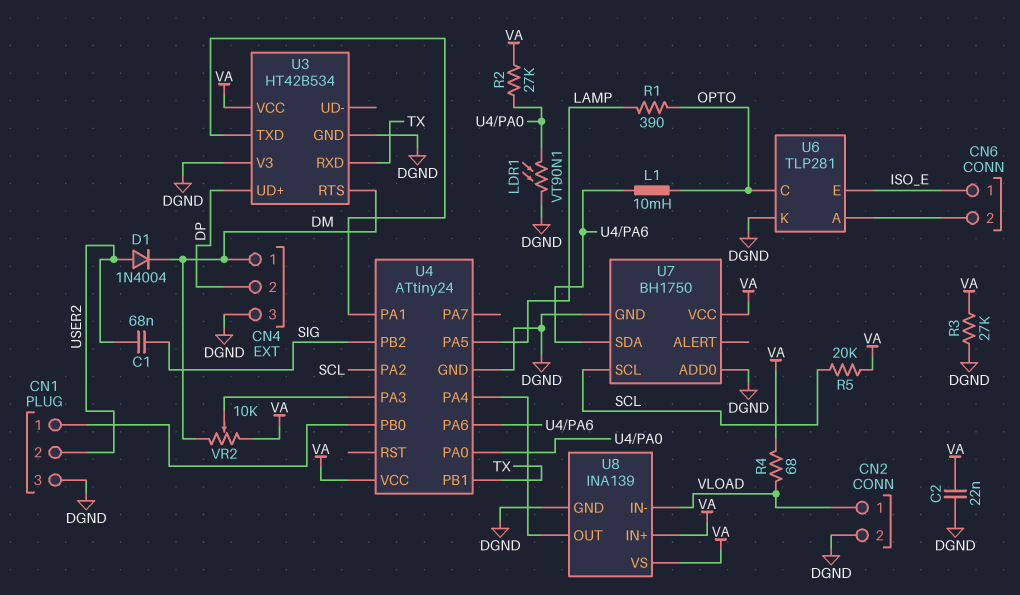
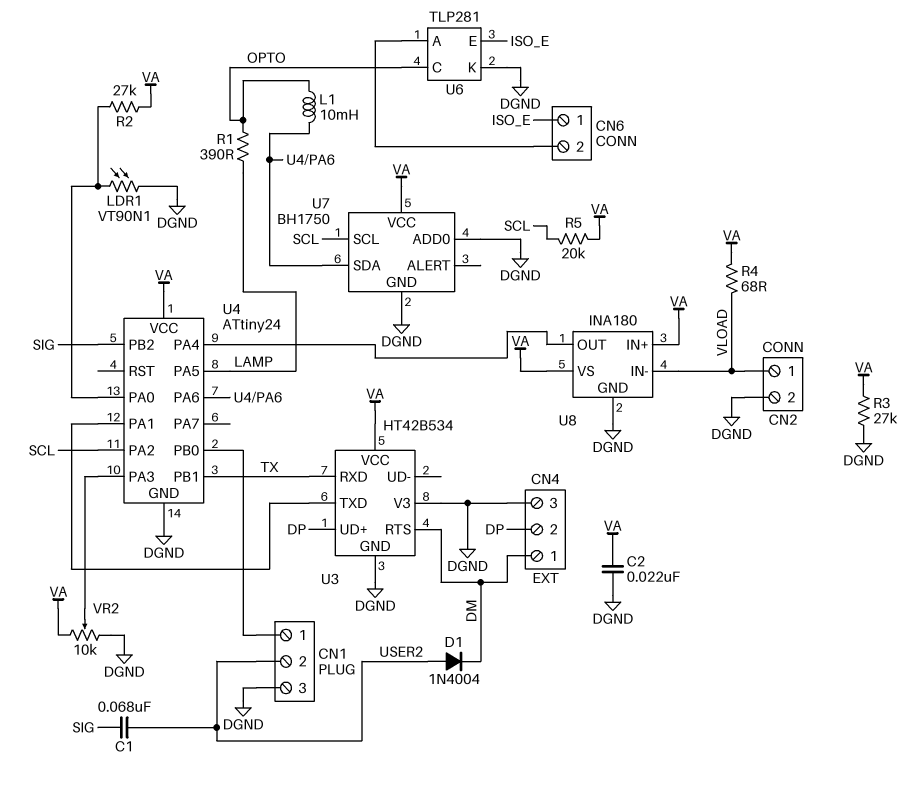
U8: INA139 -> INA180
VR2: 10k (DM, VA, wiper U4/PA3) -> 10k (DGND, VA, wiper U4/PA3)

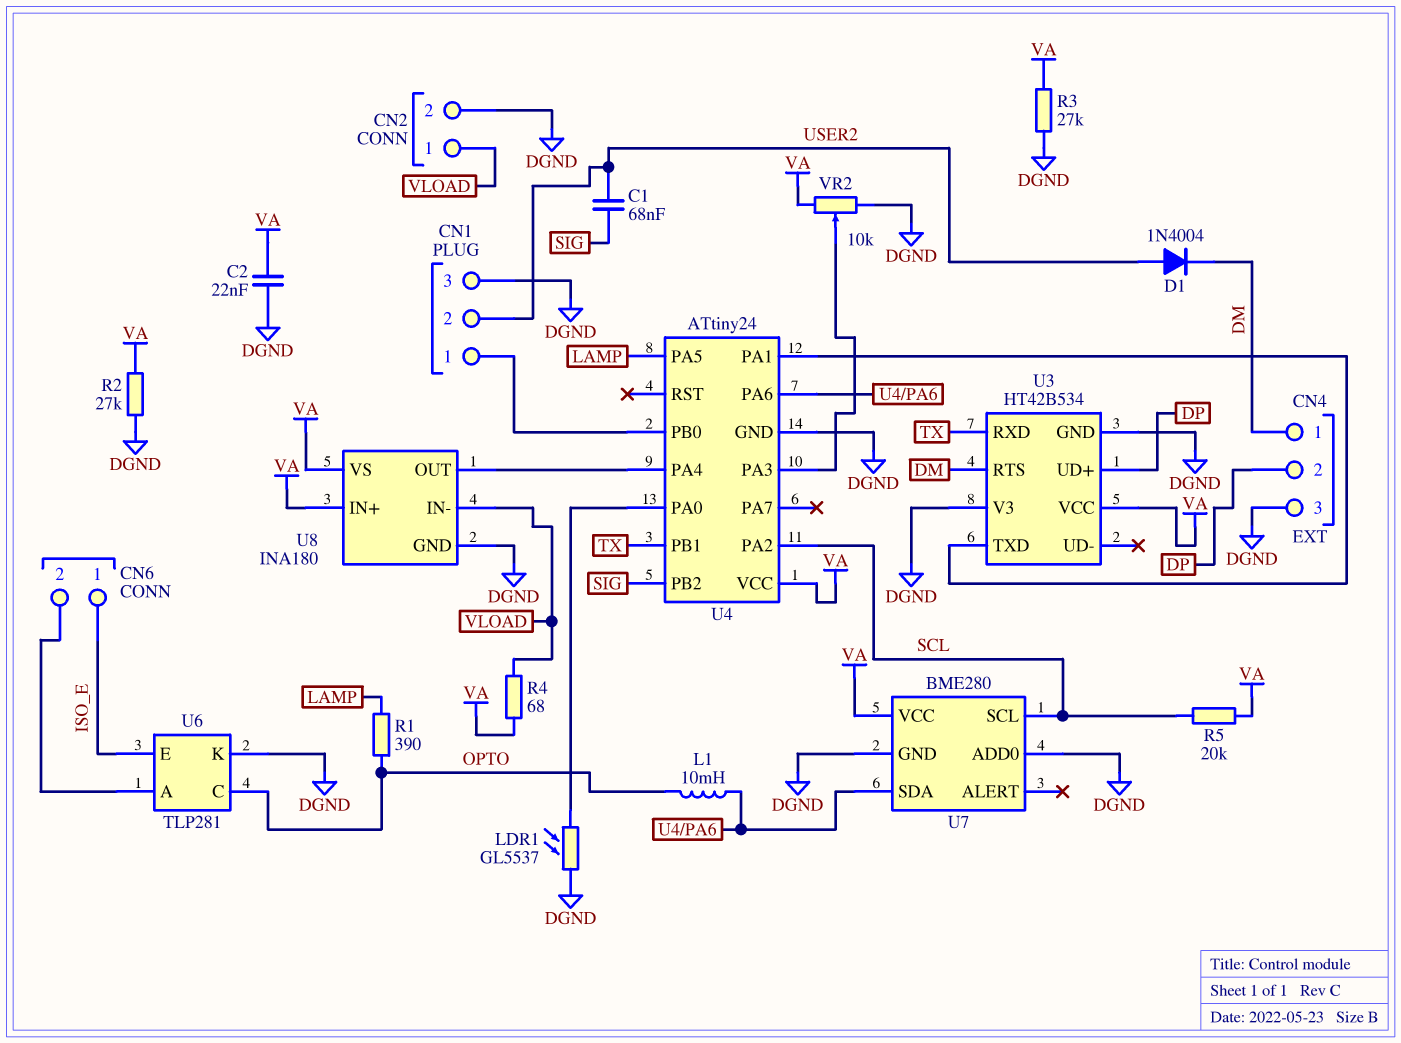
LDR1: VT90N1 (DGND, U4/PA0) -> GL5537 (DGND, U4/PA0)
R2: 27k (U4/PA0, VA) -> 27k (DGND, VA)
U7: BH1750 -> BME280

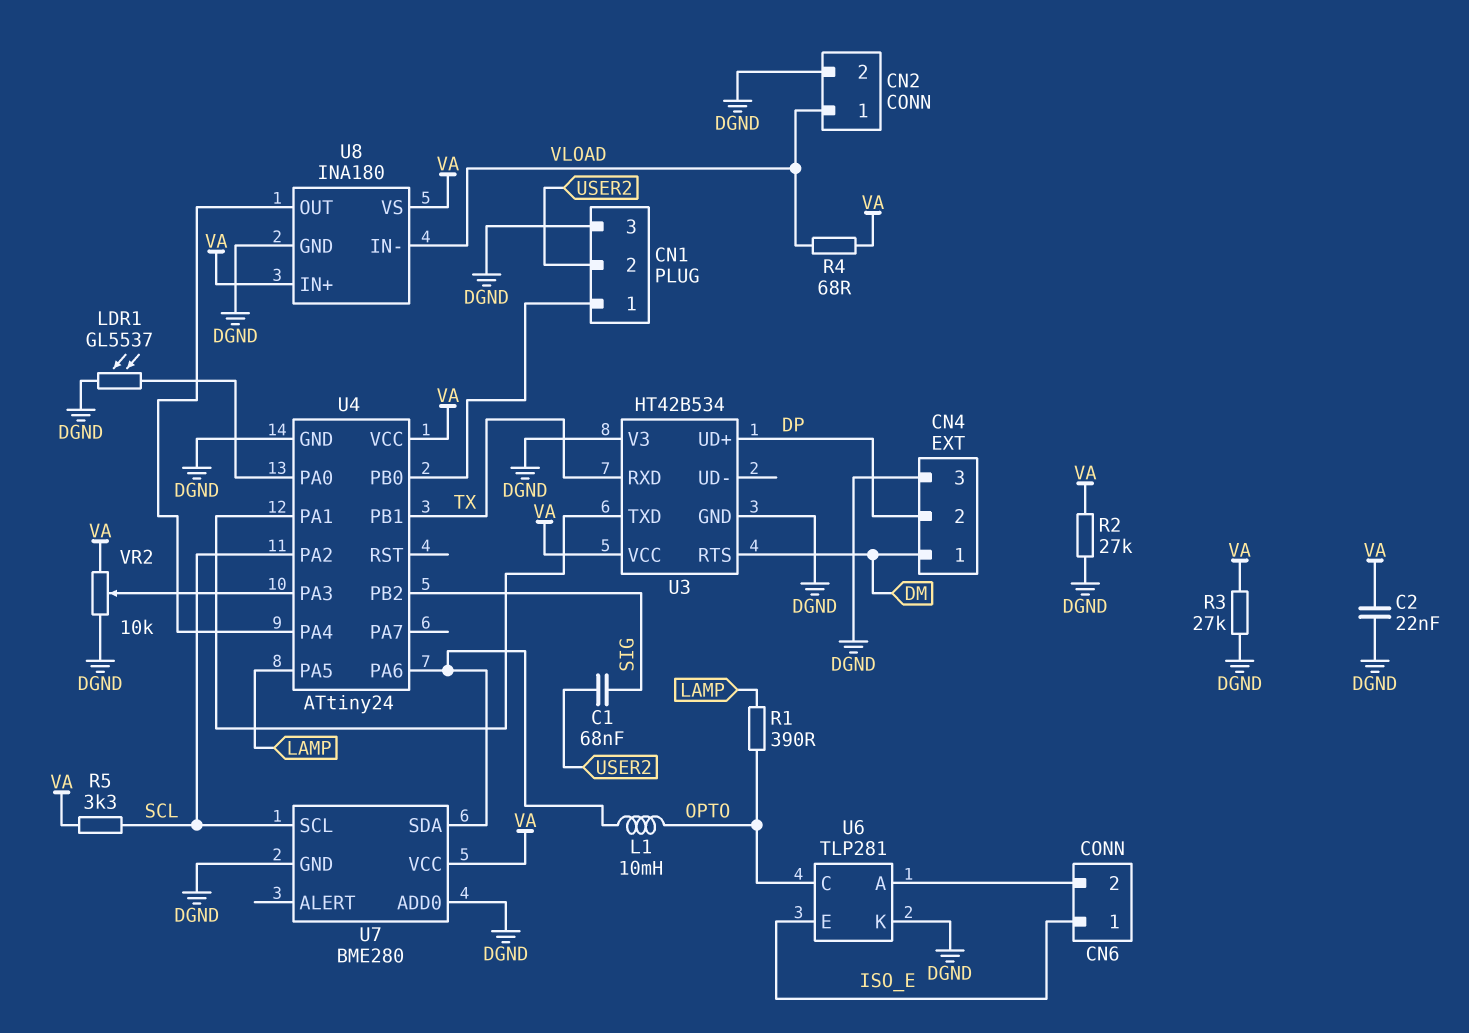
D1: diode 1N4004 (A USER2, K DM) -> none
R5: 20k (SCL, VA) -> 3.3k (SCL, VA)

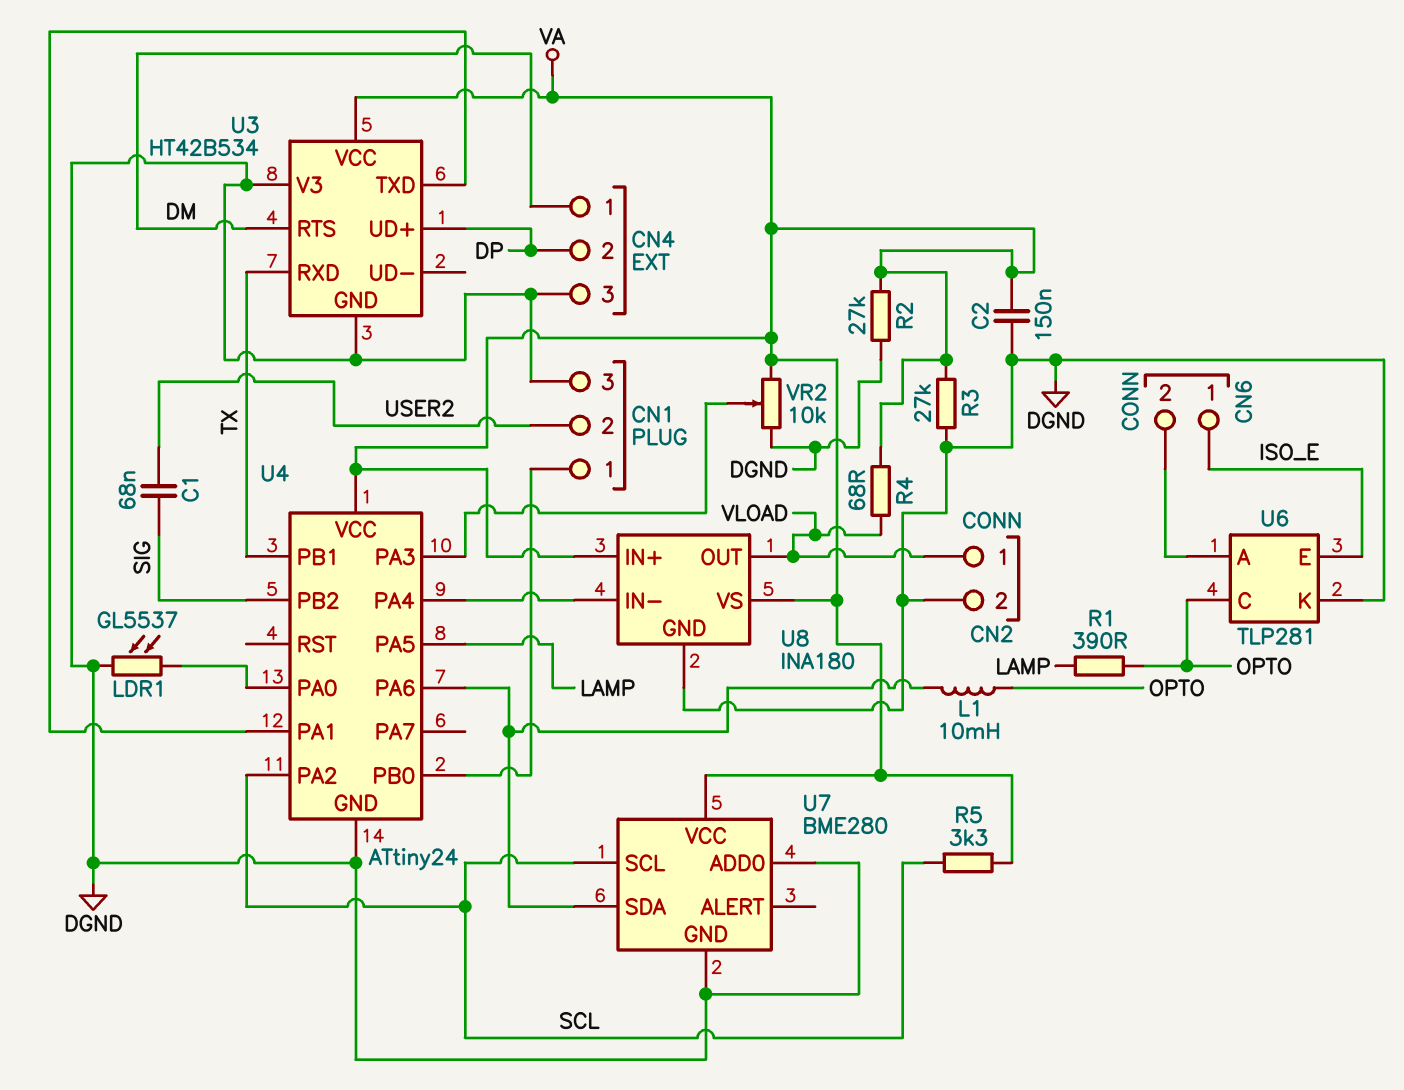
C2: 22nF (DGND, VA) -> 150nF (DGND, VA)
U8 pin IN-: VLOAD -> U4/PA4
U8 pin OUT: U4/PA4 -> VLOAD

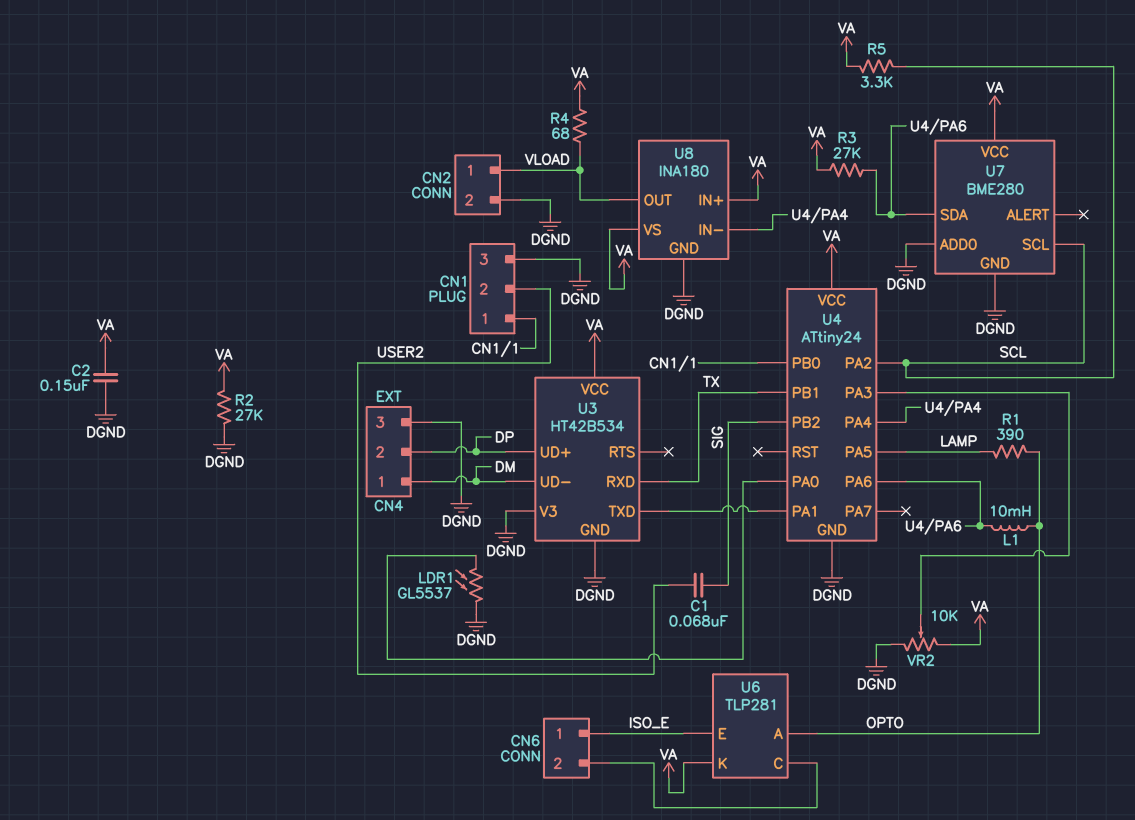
R3: 27k (DGND, VA) -> 27k (U4/PA6, VA)
U3 pin RTS: DM -> none
U3 pin UD-: none -> DM
U6 pin A: CN6/2 -> OPTO
U6 pin C: OPTO -> CN6/2
U6 pin K: DGND -> VA

